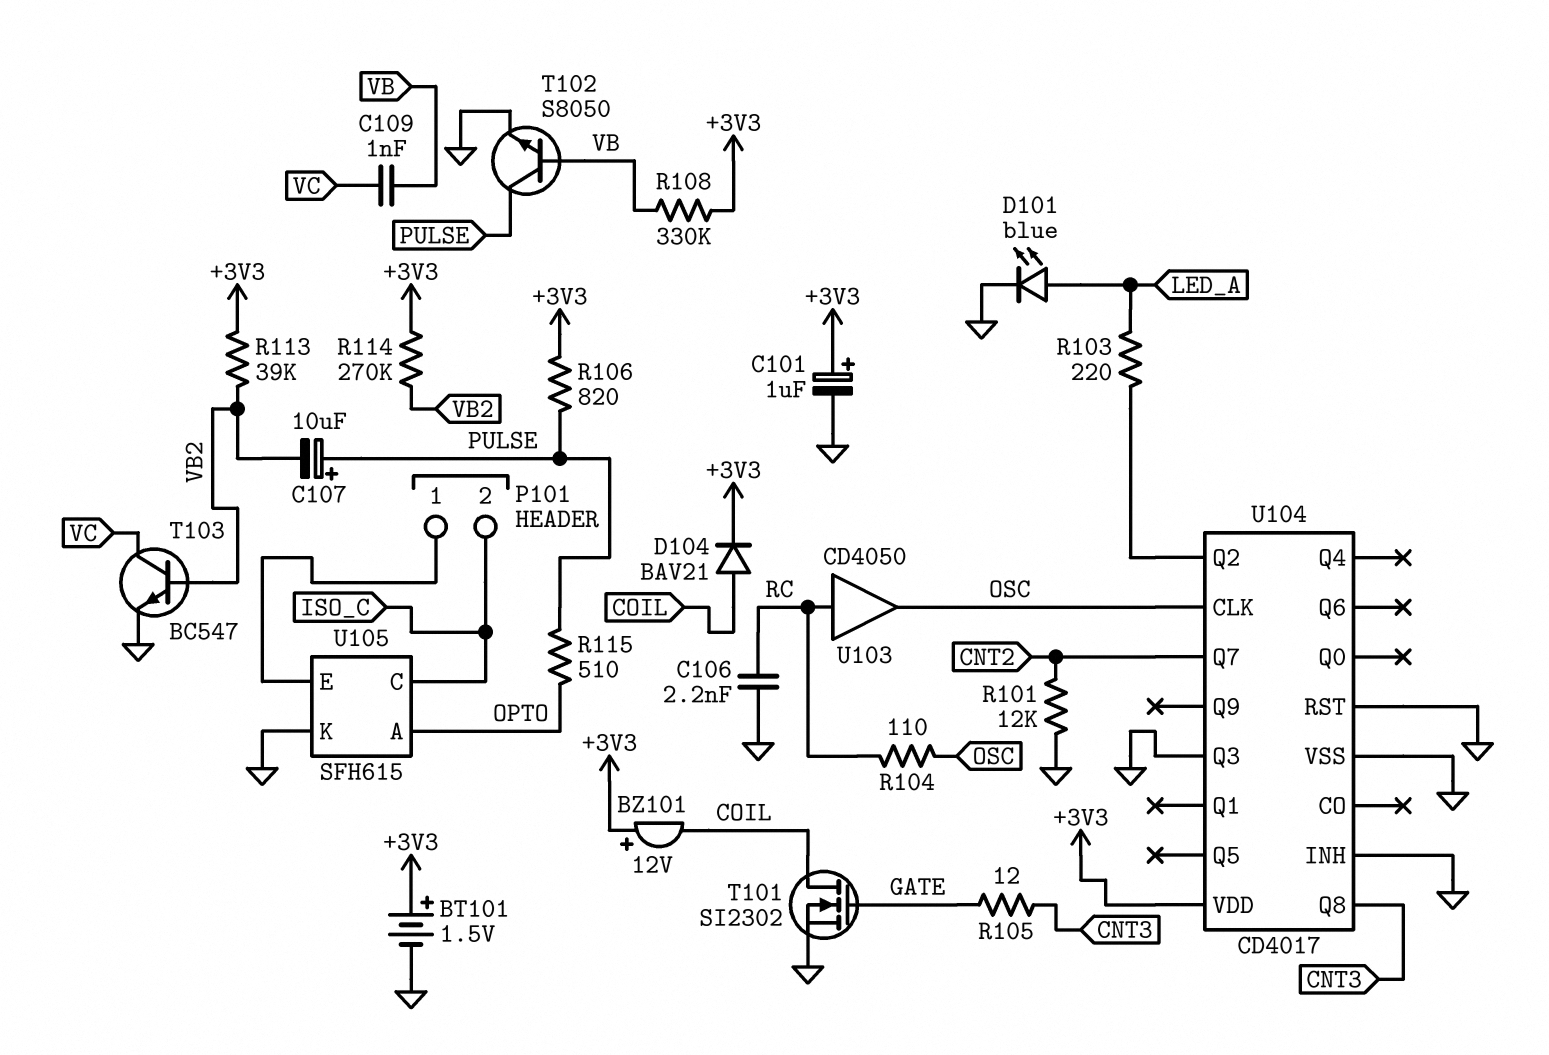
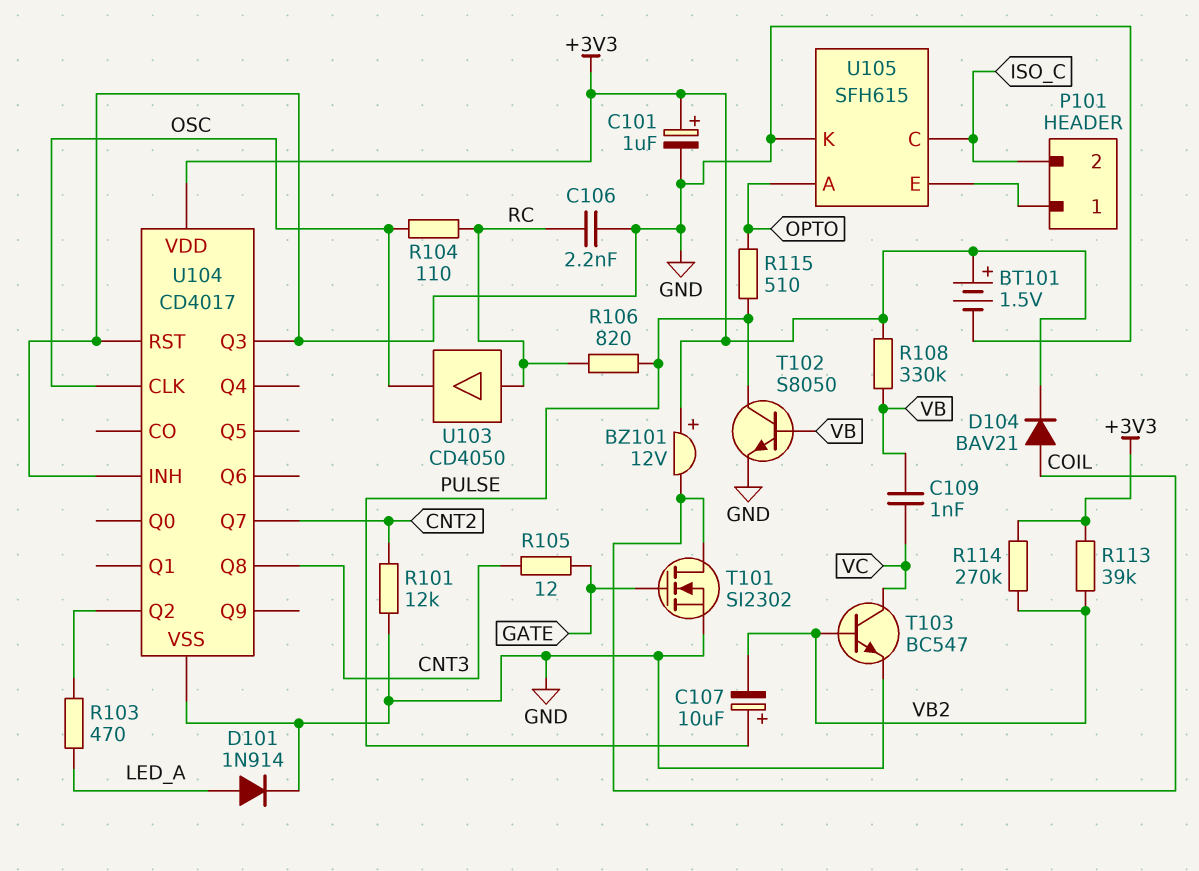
D101: LED blue (A LED_A, K GND) -> diode 1N914 (A LED_A, K GND)
R103: 220 (LED_A, U104/Q2) -> 470 (LED_A, U104/Q2)
R106: 820 (+3V3, PULSE) -> 820 (PULSE, RC)

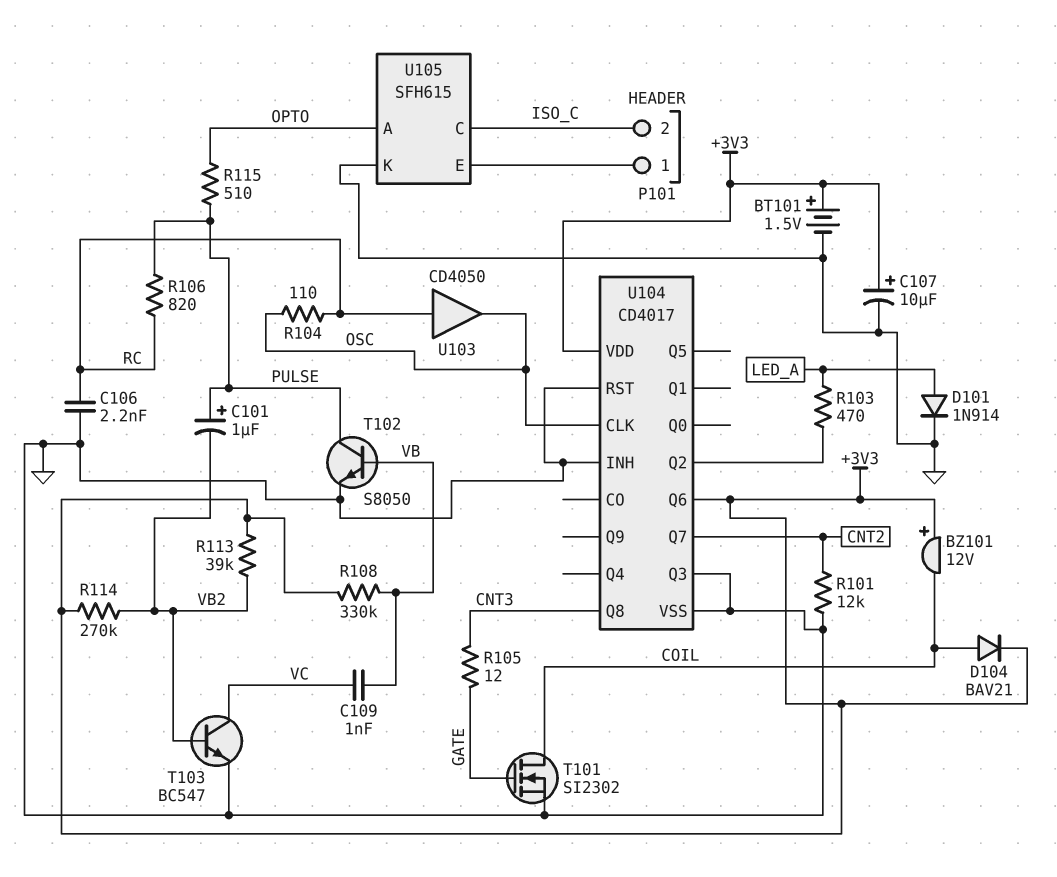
C101: 1uF (plus +3V3, minus GND) -> 1uF (plus PULSE, minus VB2)
C107: 10uF (plus PULSE, minus VB2) -> 10uF (plus +3V3, minus GND)
U104 pin Q6: none -> +3V3

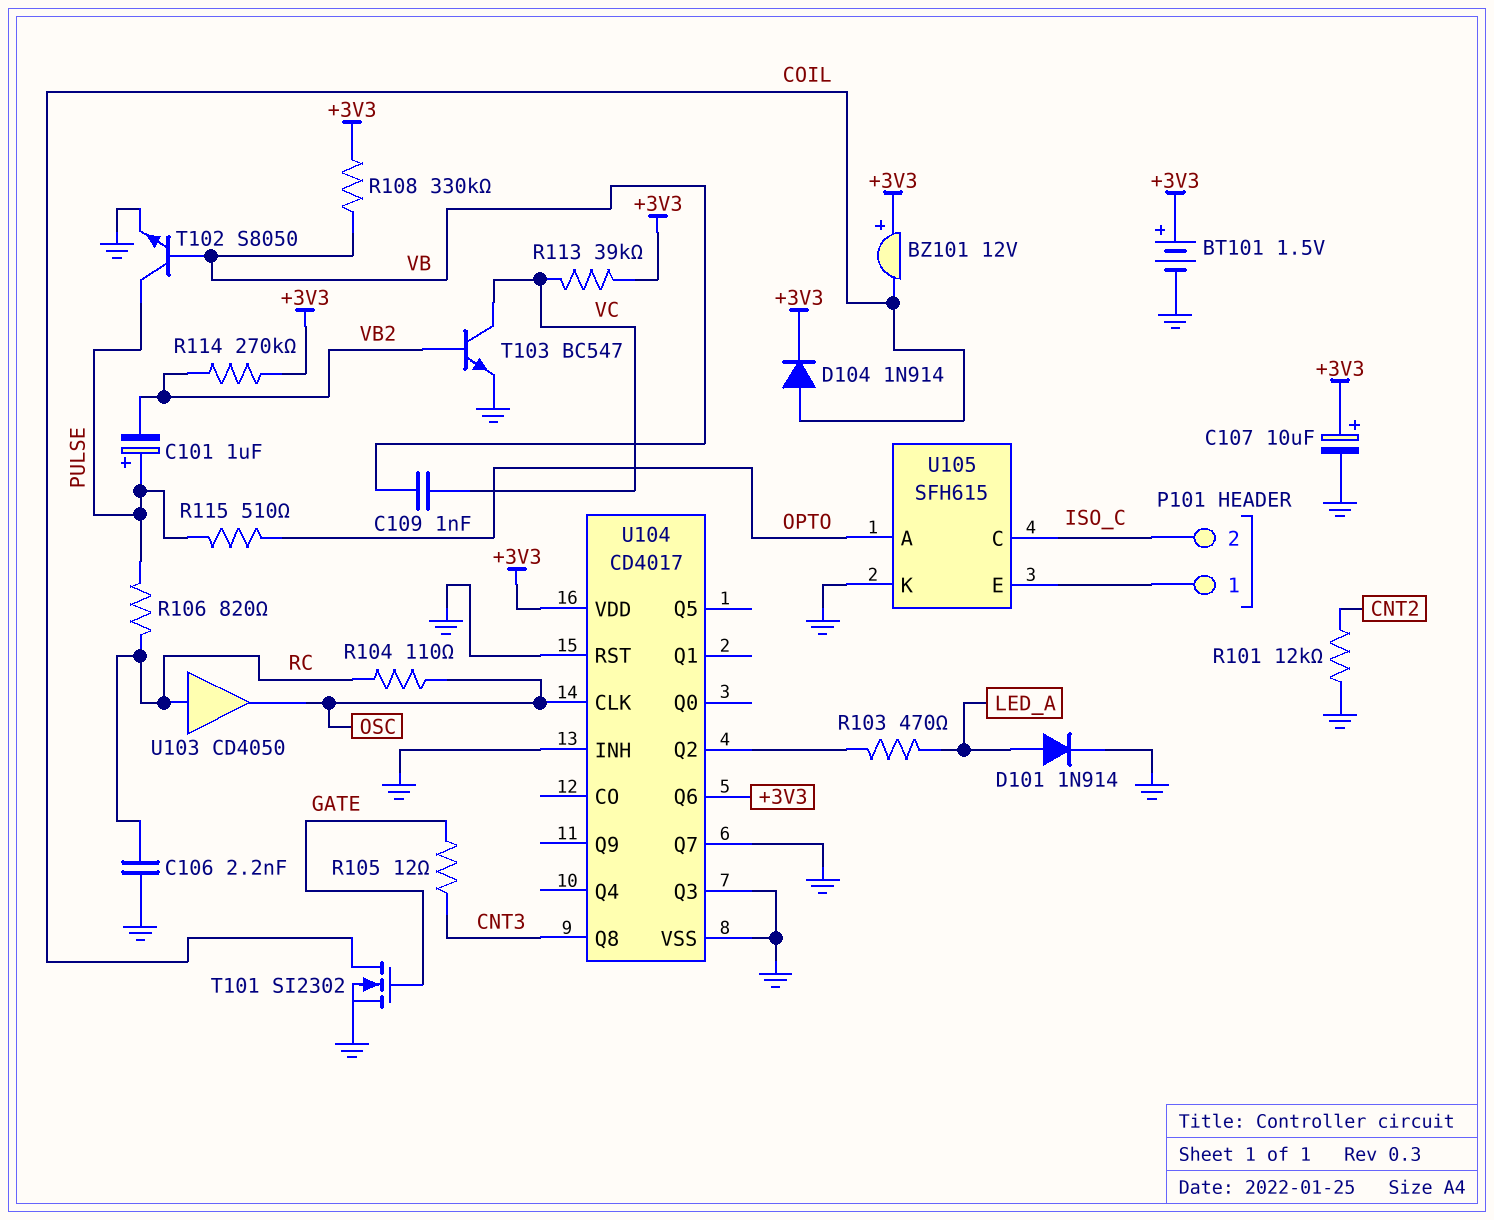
D104: diode BAV21 (A COIL, K +3V3) -> diode 1N914 (A COIL, K +3V3)
R113: 39k (+3V3, VB2) -> 39k (+3V3, VC)
U104 pin Q7: CNT2 -> GND

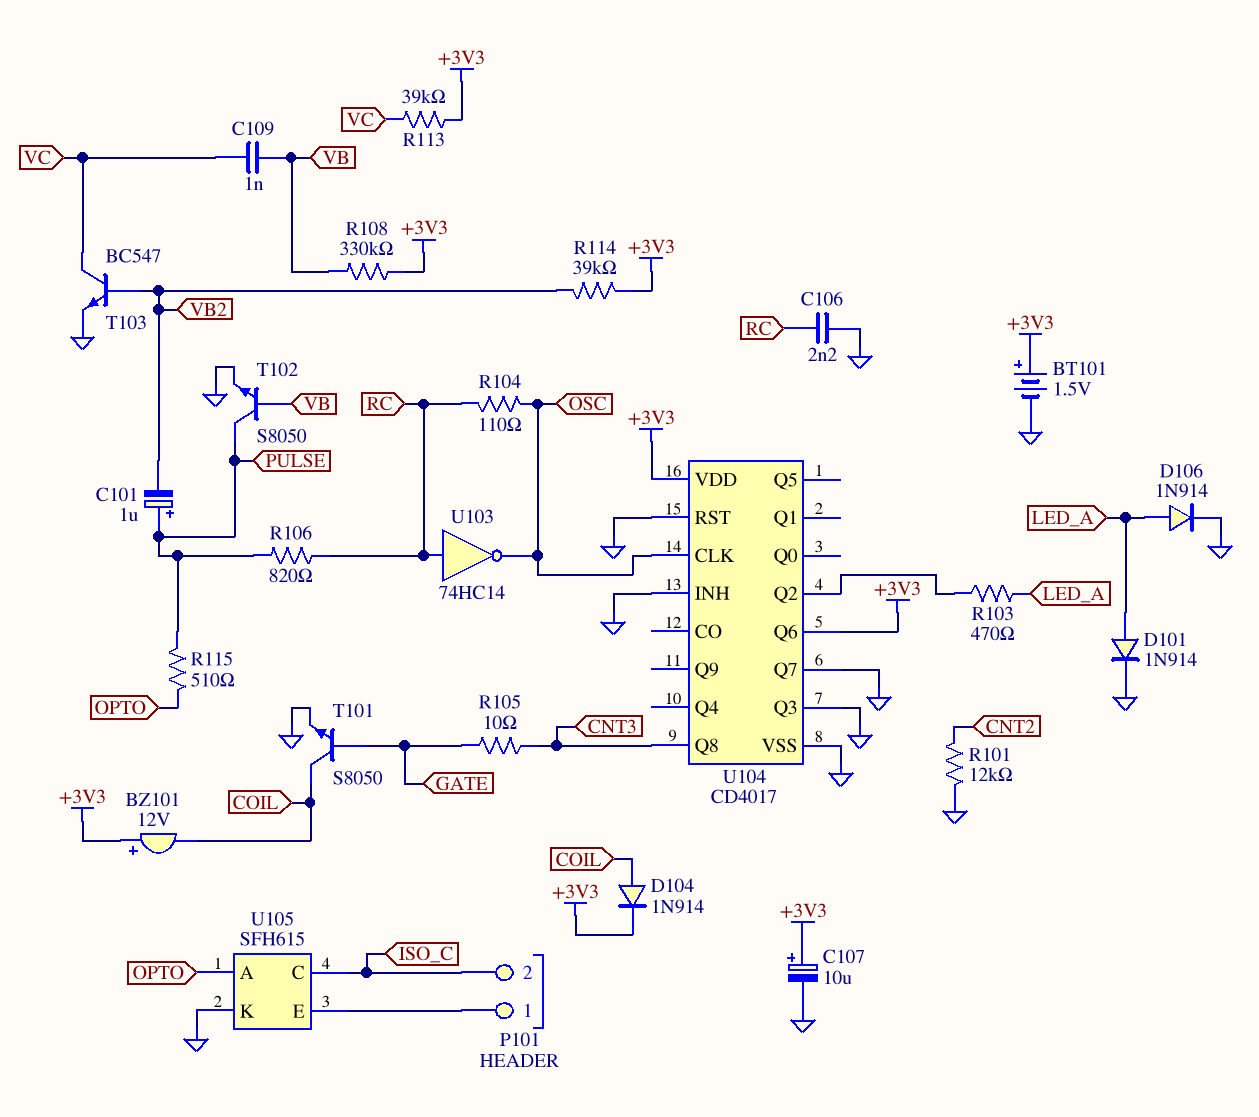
D106: none -> diode 1N914 (A LED_A, K GND)
R105: 12 (CNT3, GATE) -> 10 (CNT3, GATE)
R114: 270k (+3V3, VB2) -> 39k (+3V3, VB2)
T101: NMOS SI2302 (G GATE, D COIL, S GND) -> NPN S8050 (B GATE, C COIL, E GND)
U103: buffer CD4050 (in RC, out OSC) -> NOT 74HC14 (in RC, out OSC)

